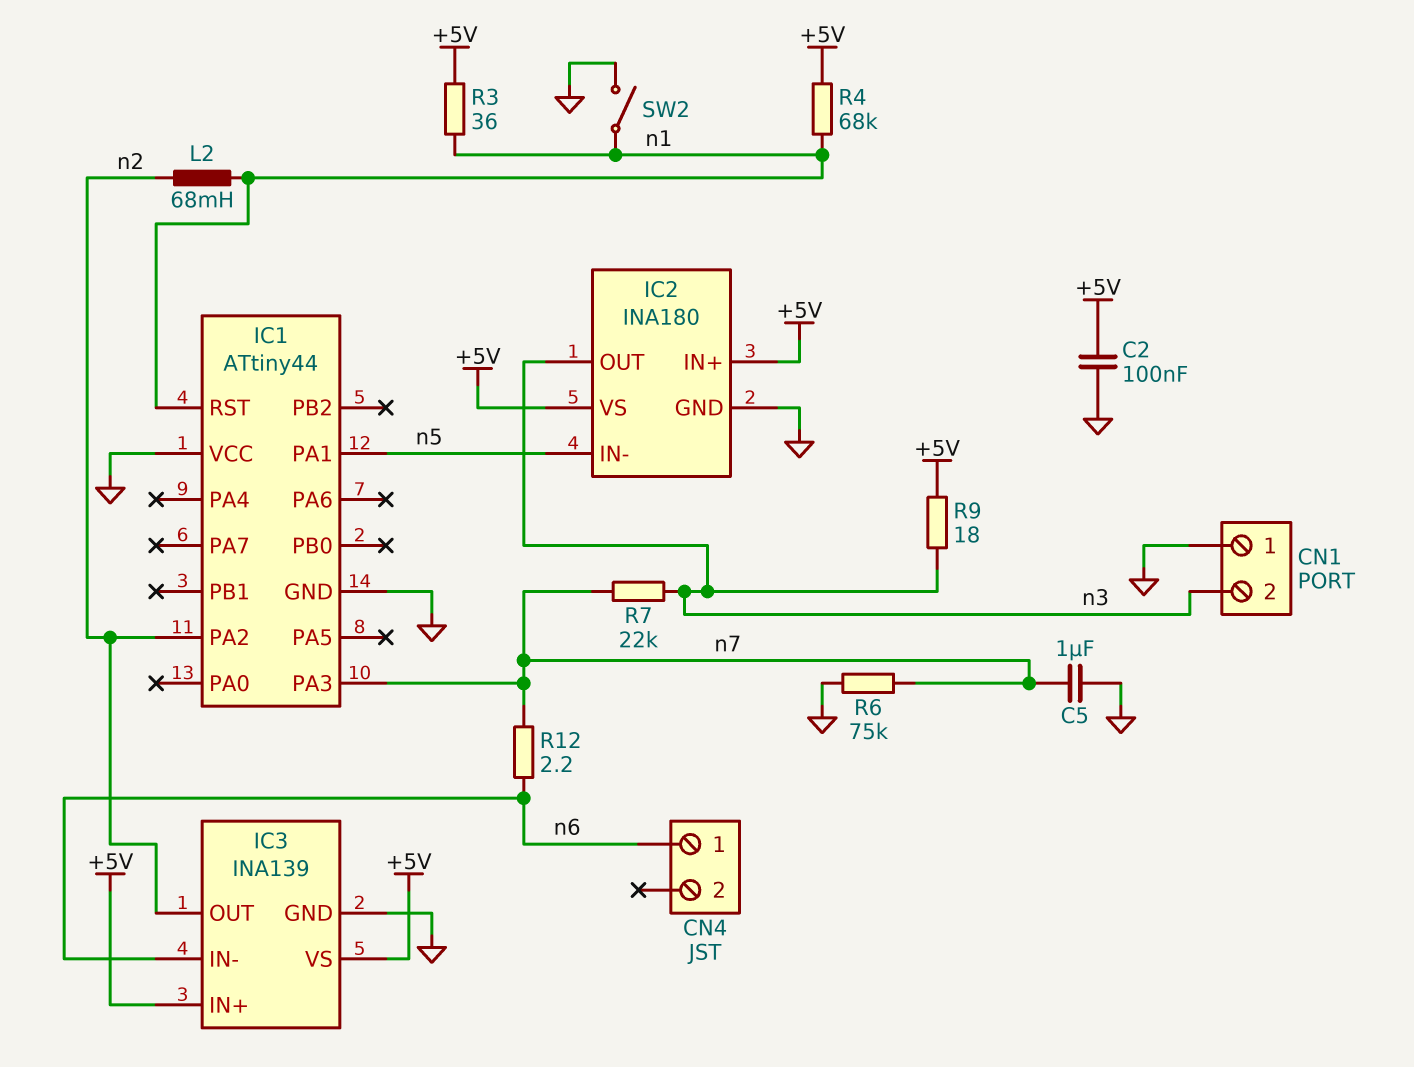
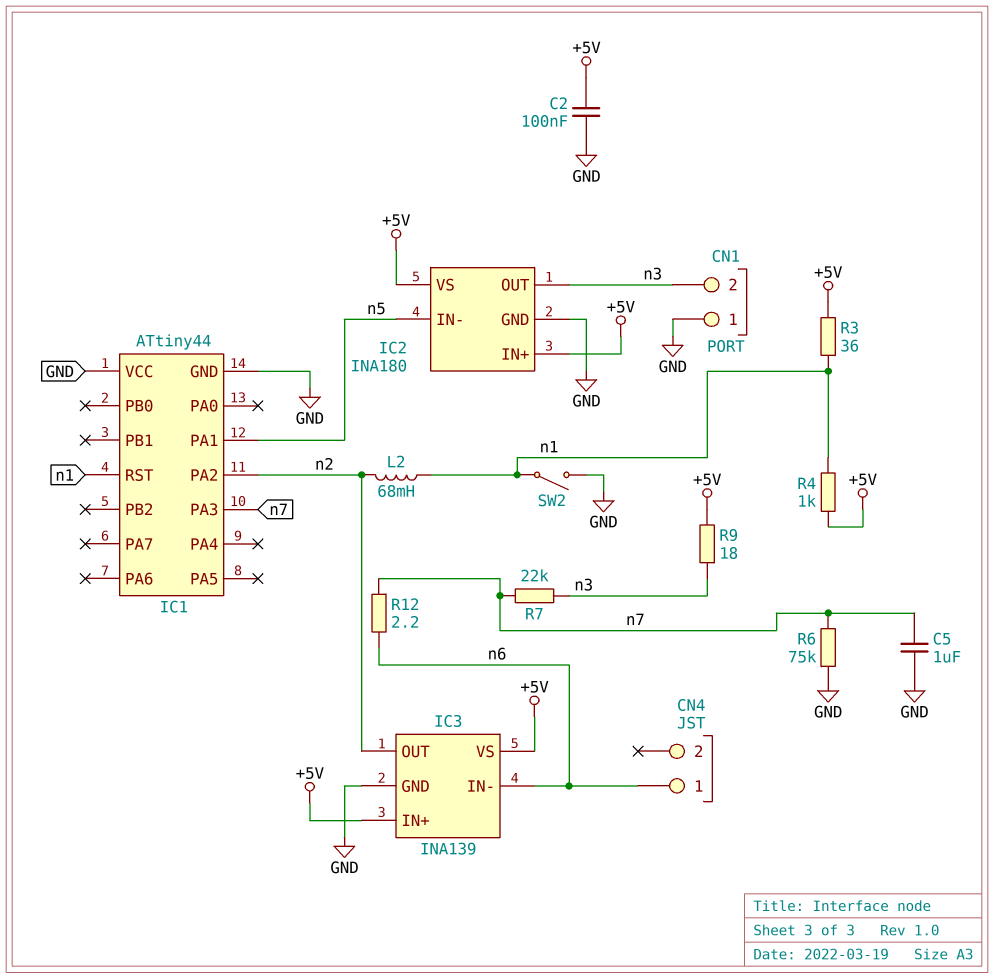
R4: 68k (+5V, n1) -> 1k (+5V, n1)

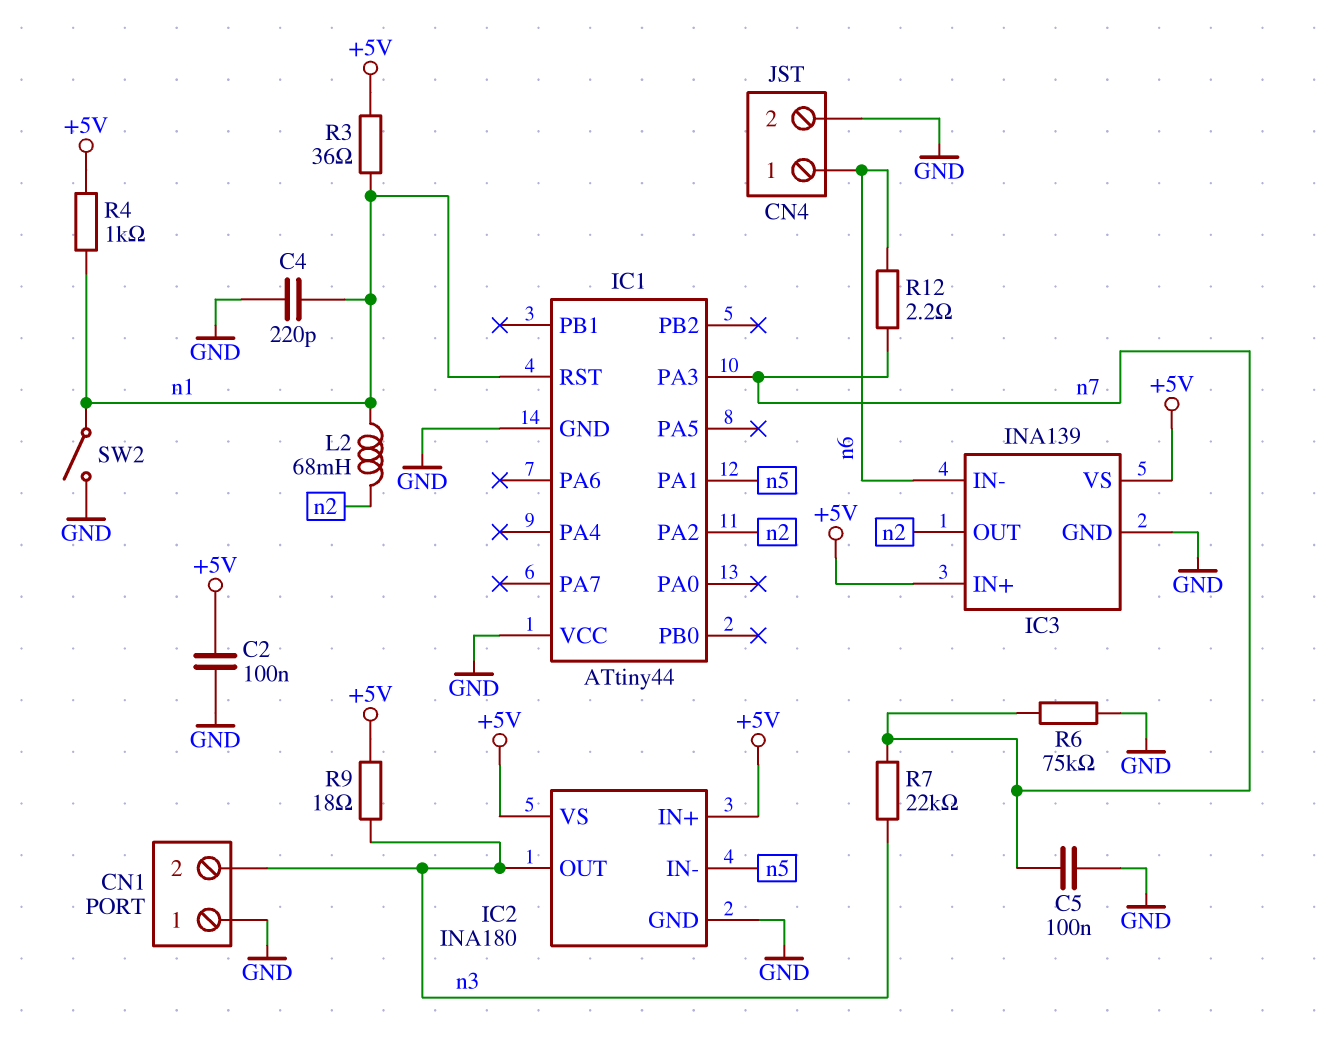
C4: none -> 220pF (GND, n1)
C5: 1uF (GND, n7) -> 100nF (GND, n7)
CN4 pin 2: none -> GND

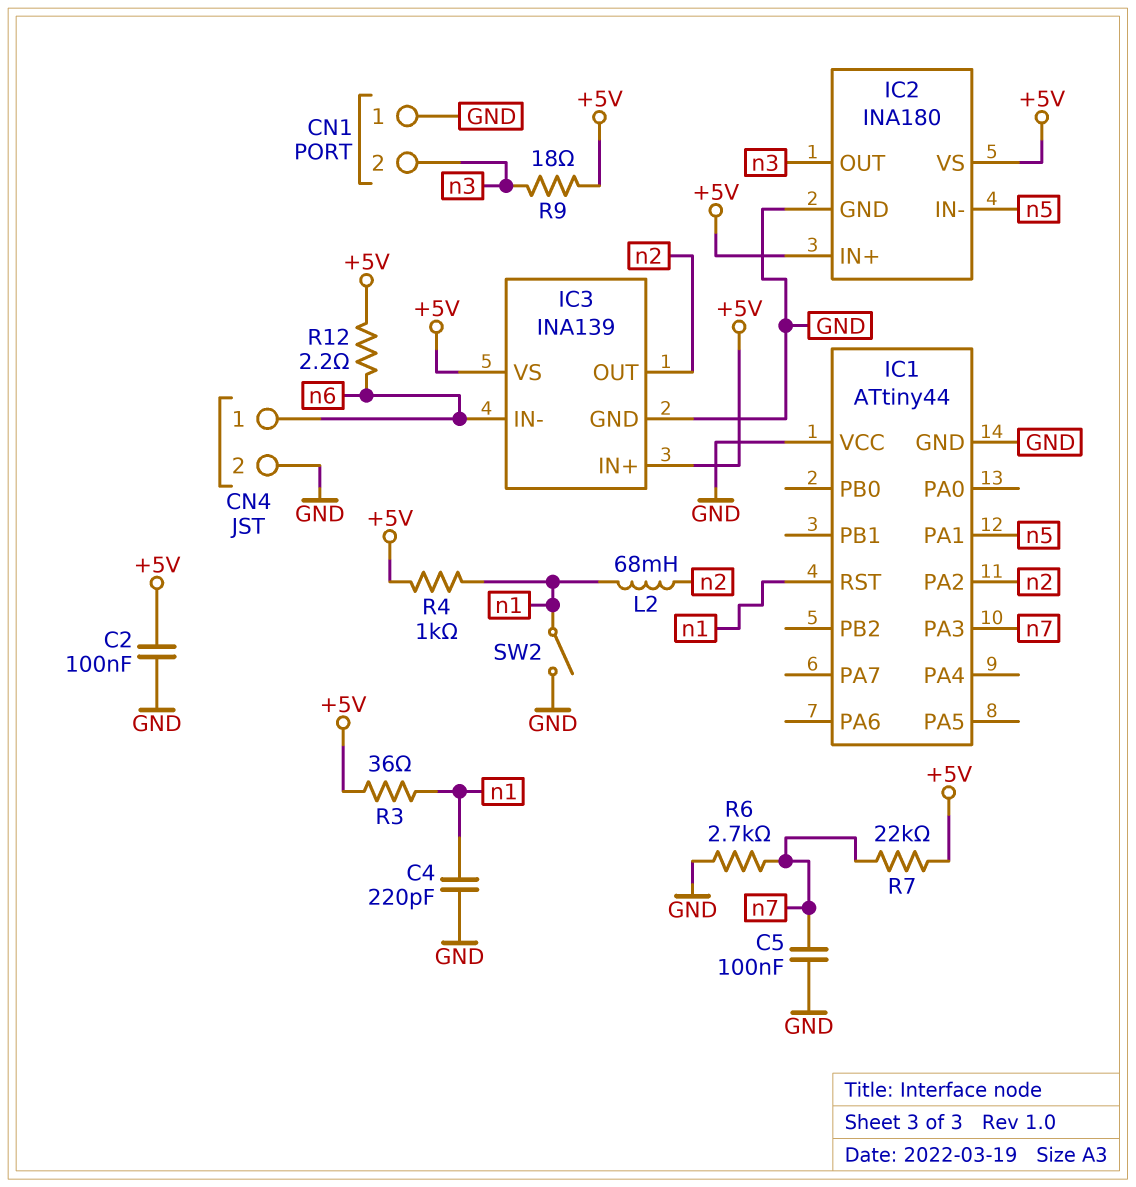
R6: 75k (GND, n7) -> 2.7k (GND, n7)
R7: 22k (n3, n7) -> 22k (+5V, n7)
R12: 2.2 (n6, n7) -> 2.2 (+5V, n6)

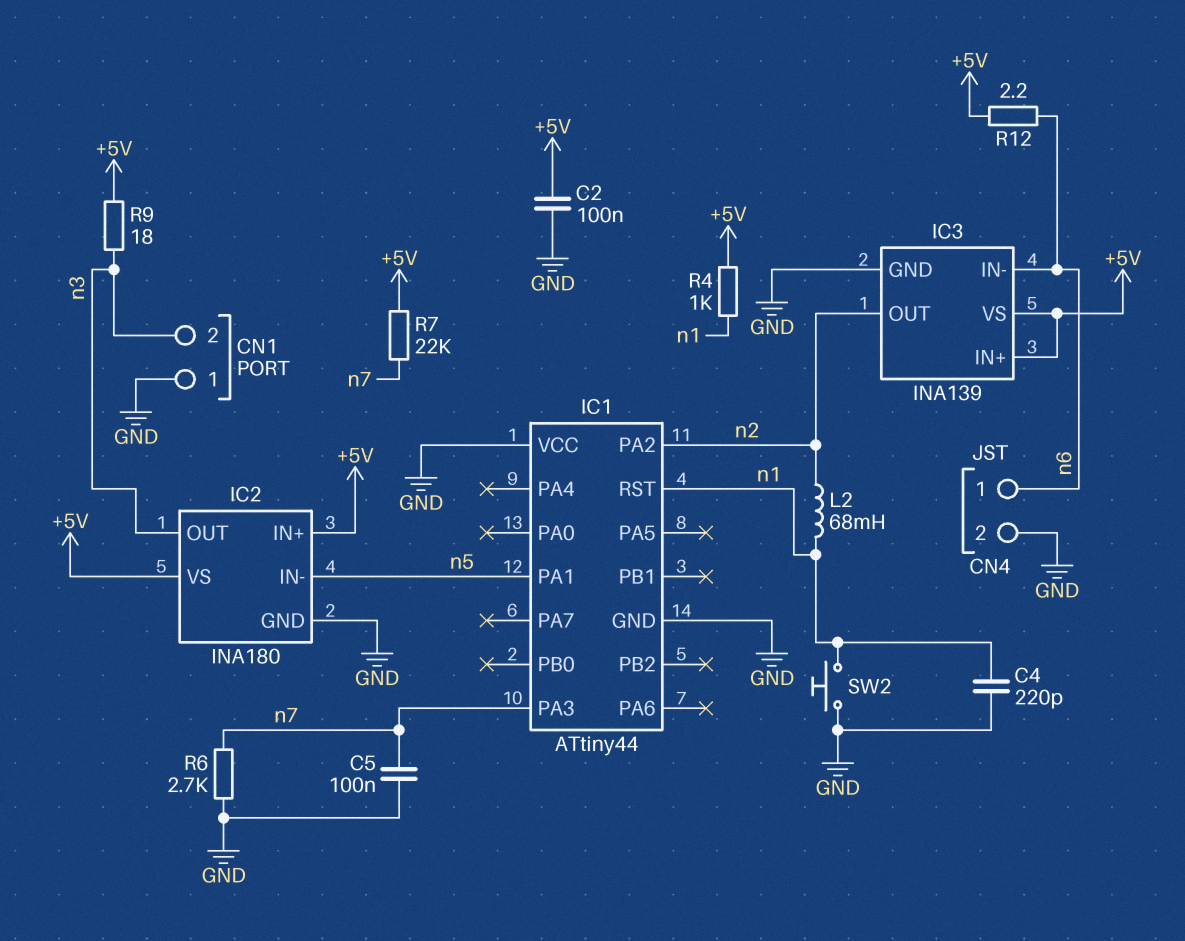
R3: 36 (+5V, n1) -> none
SW2: switch (GND, n1) -> button (GND, n1)

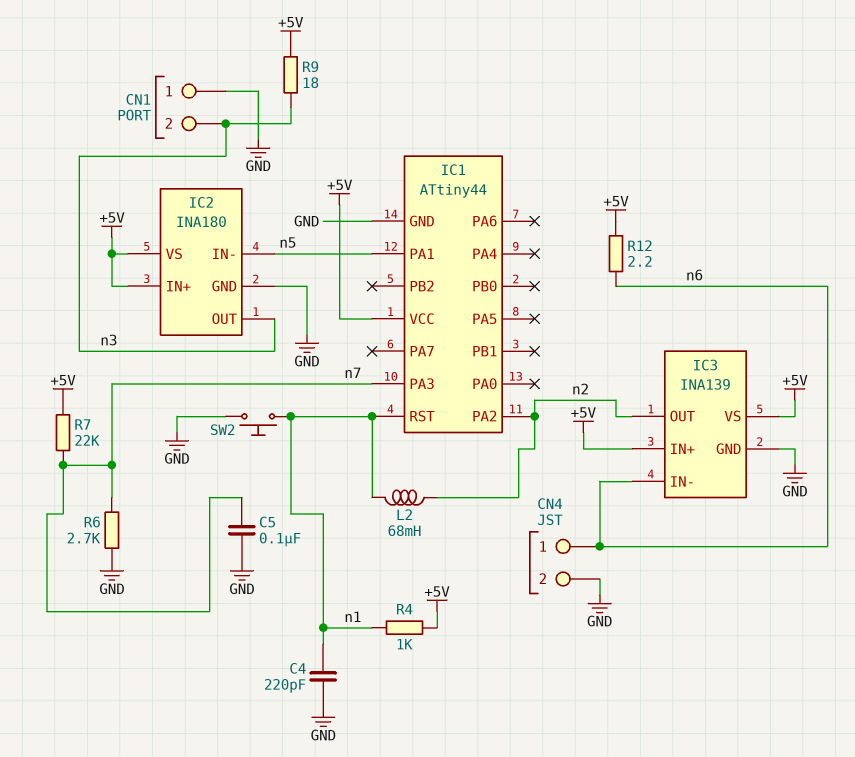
C2: 100nF (+5V, GND) -> none
IC1 pin VCC: GND -> +5V

